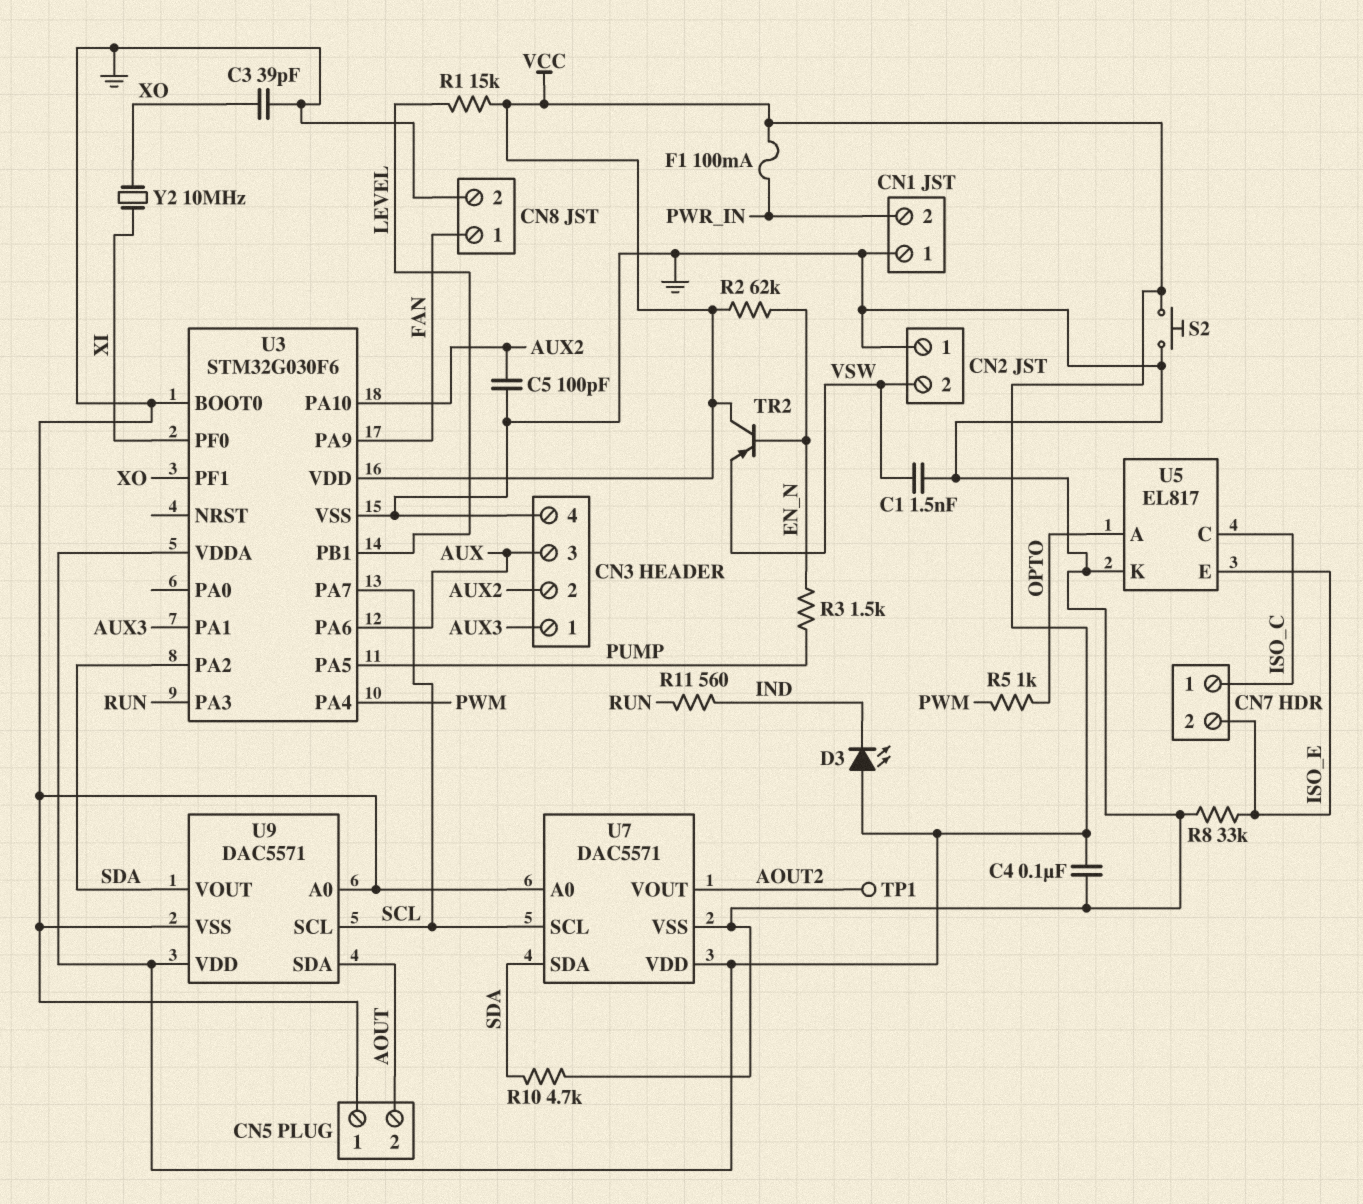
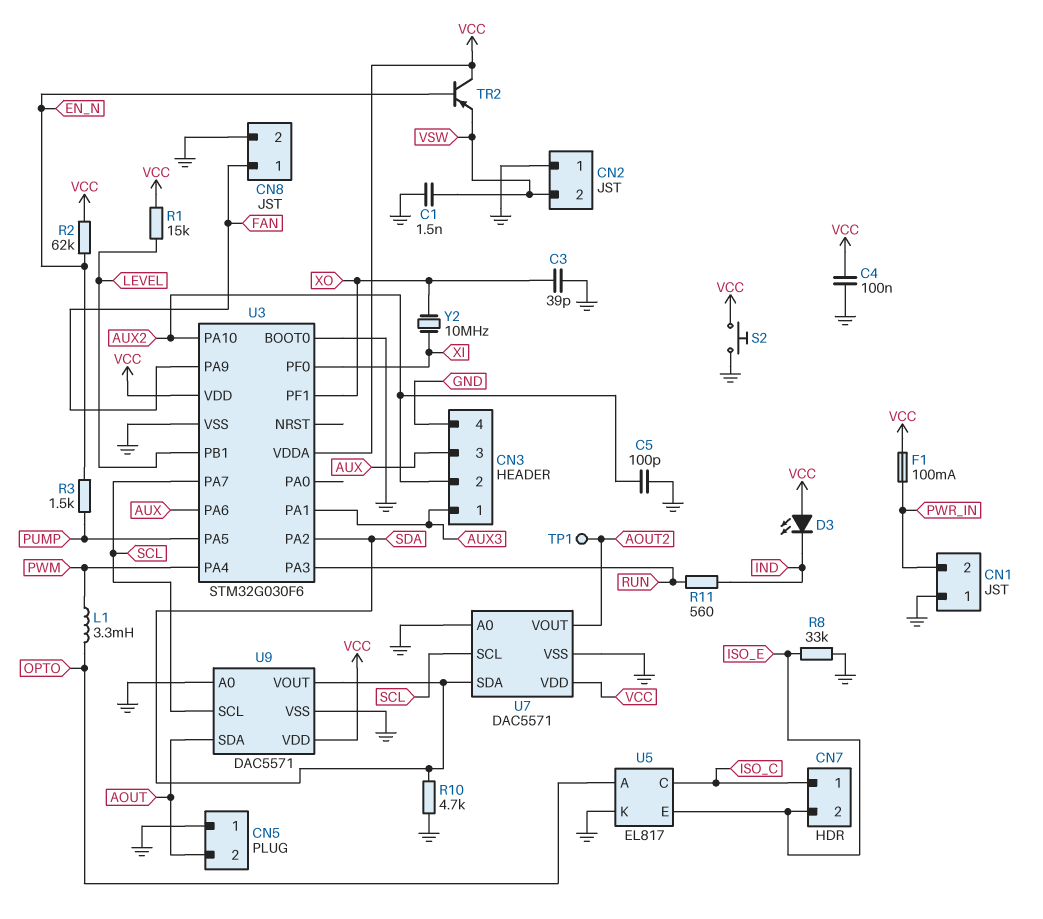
L1: none -> 3.3mH (OPTO, PWM)
R5: 1k (OPTO, PWM) -> none

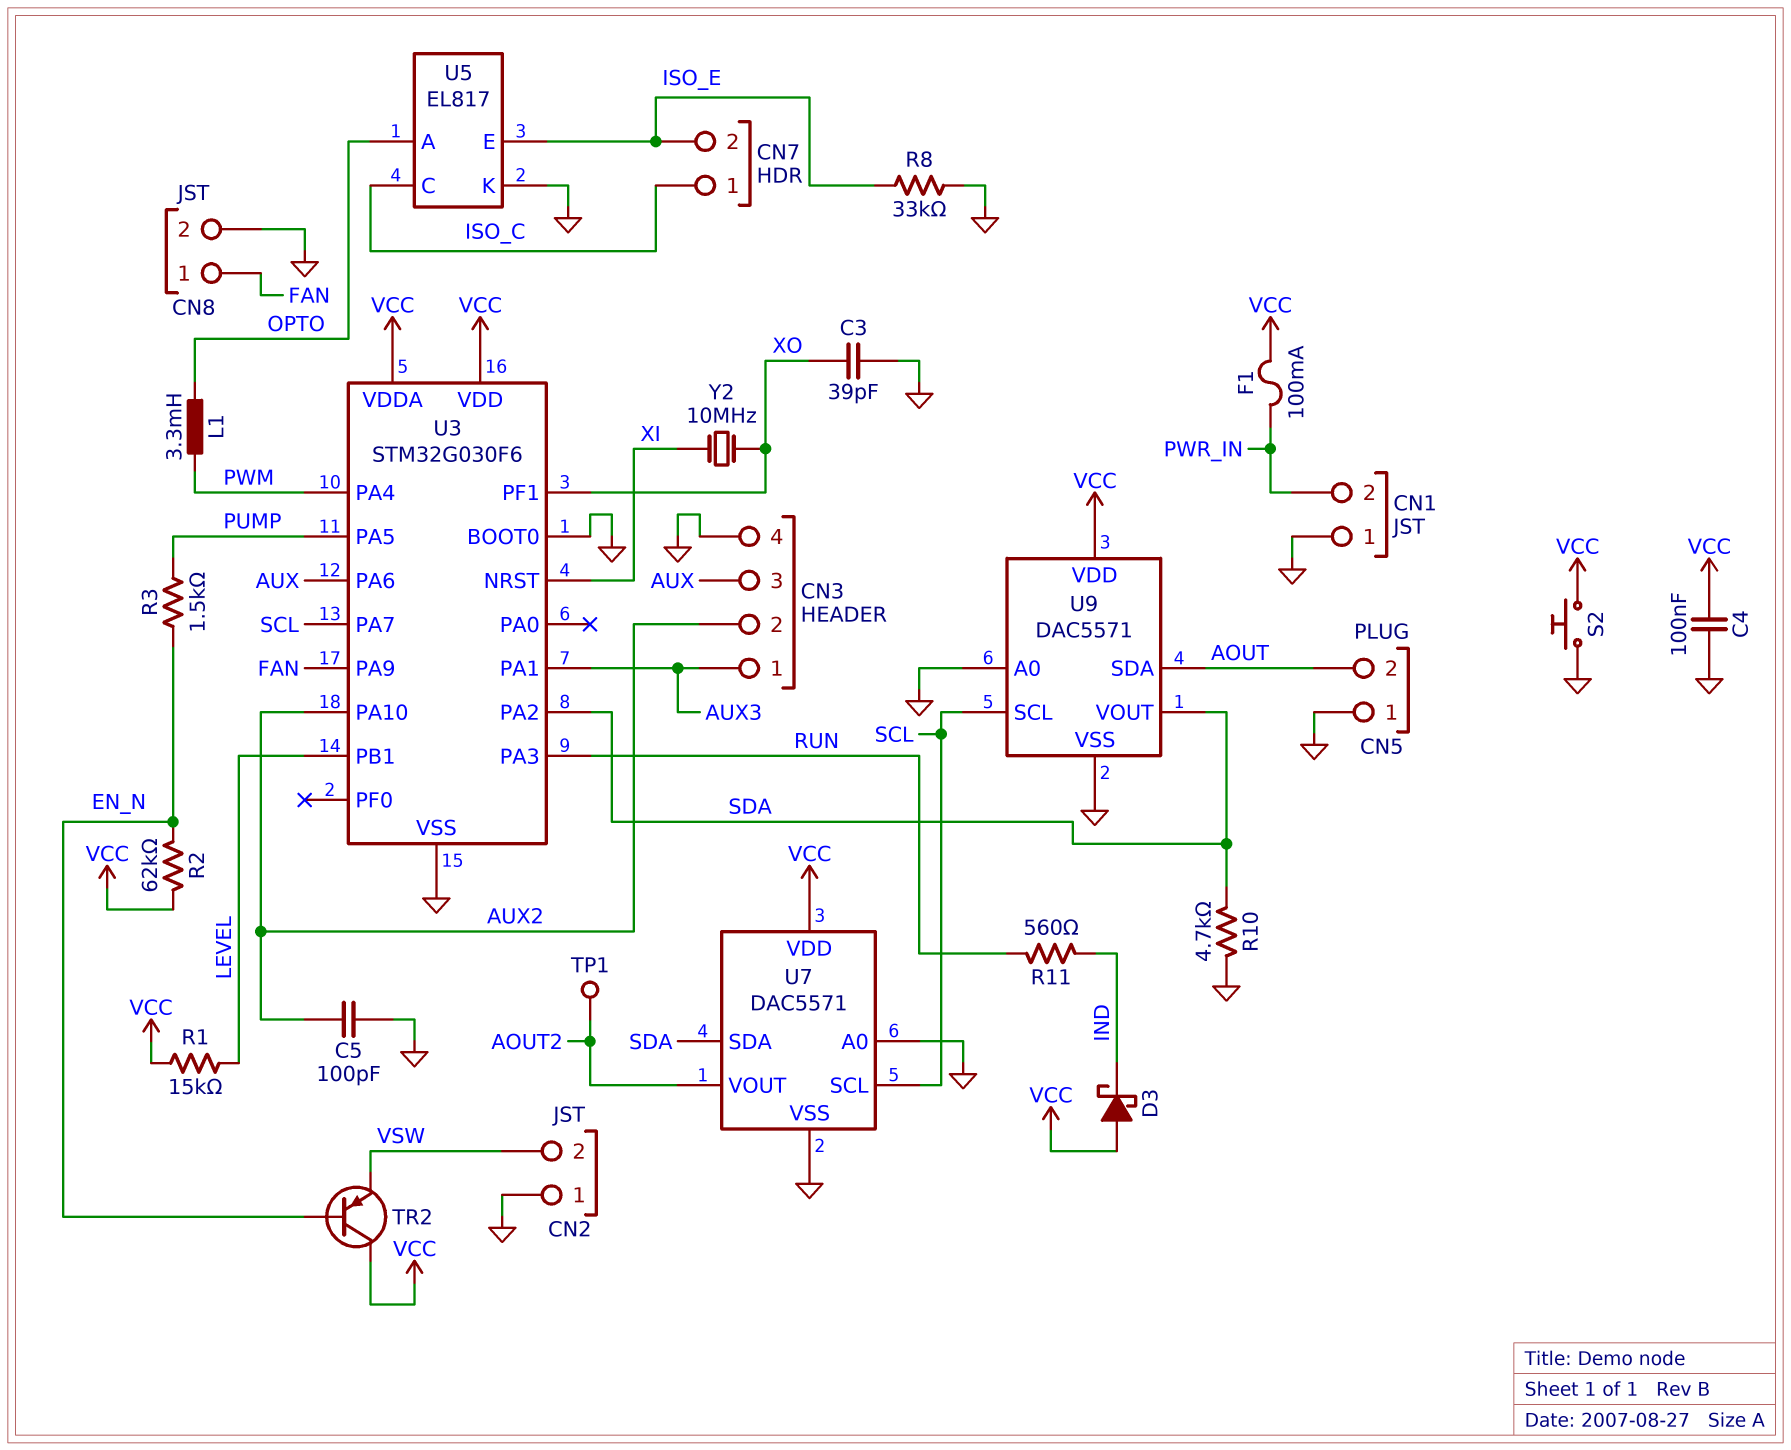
C1: 1.5nF (GND, VSW) -> none
D3: LED (A VCC, K IND) -> schottky (A VCC, K IND)
U3 pin NRST: none -> XI
U3 pin PF0: XI -> none

